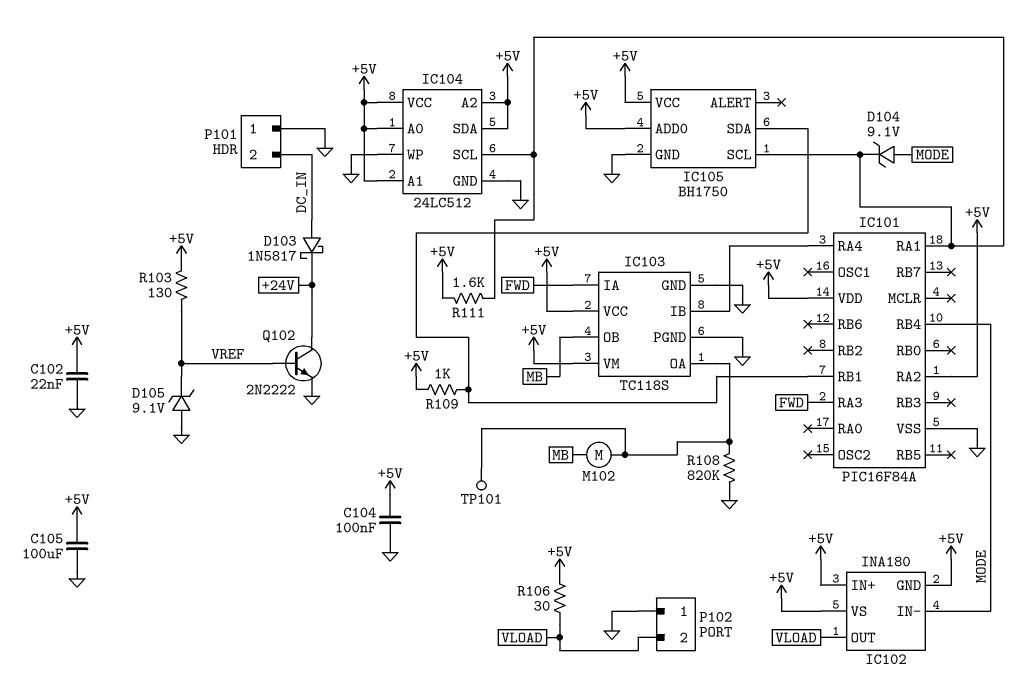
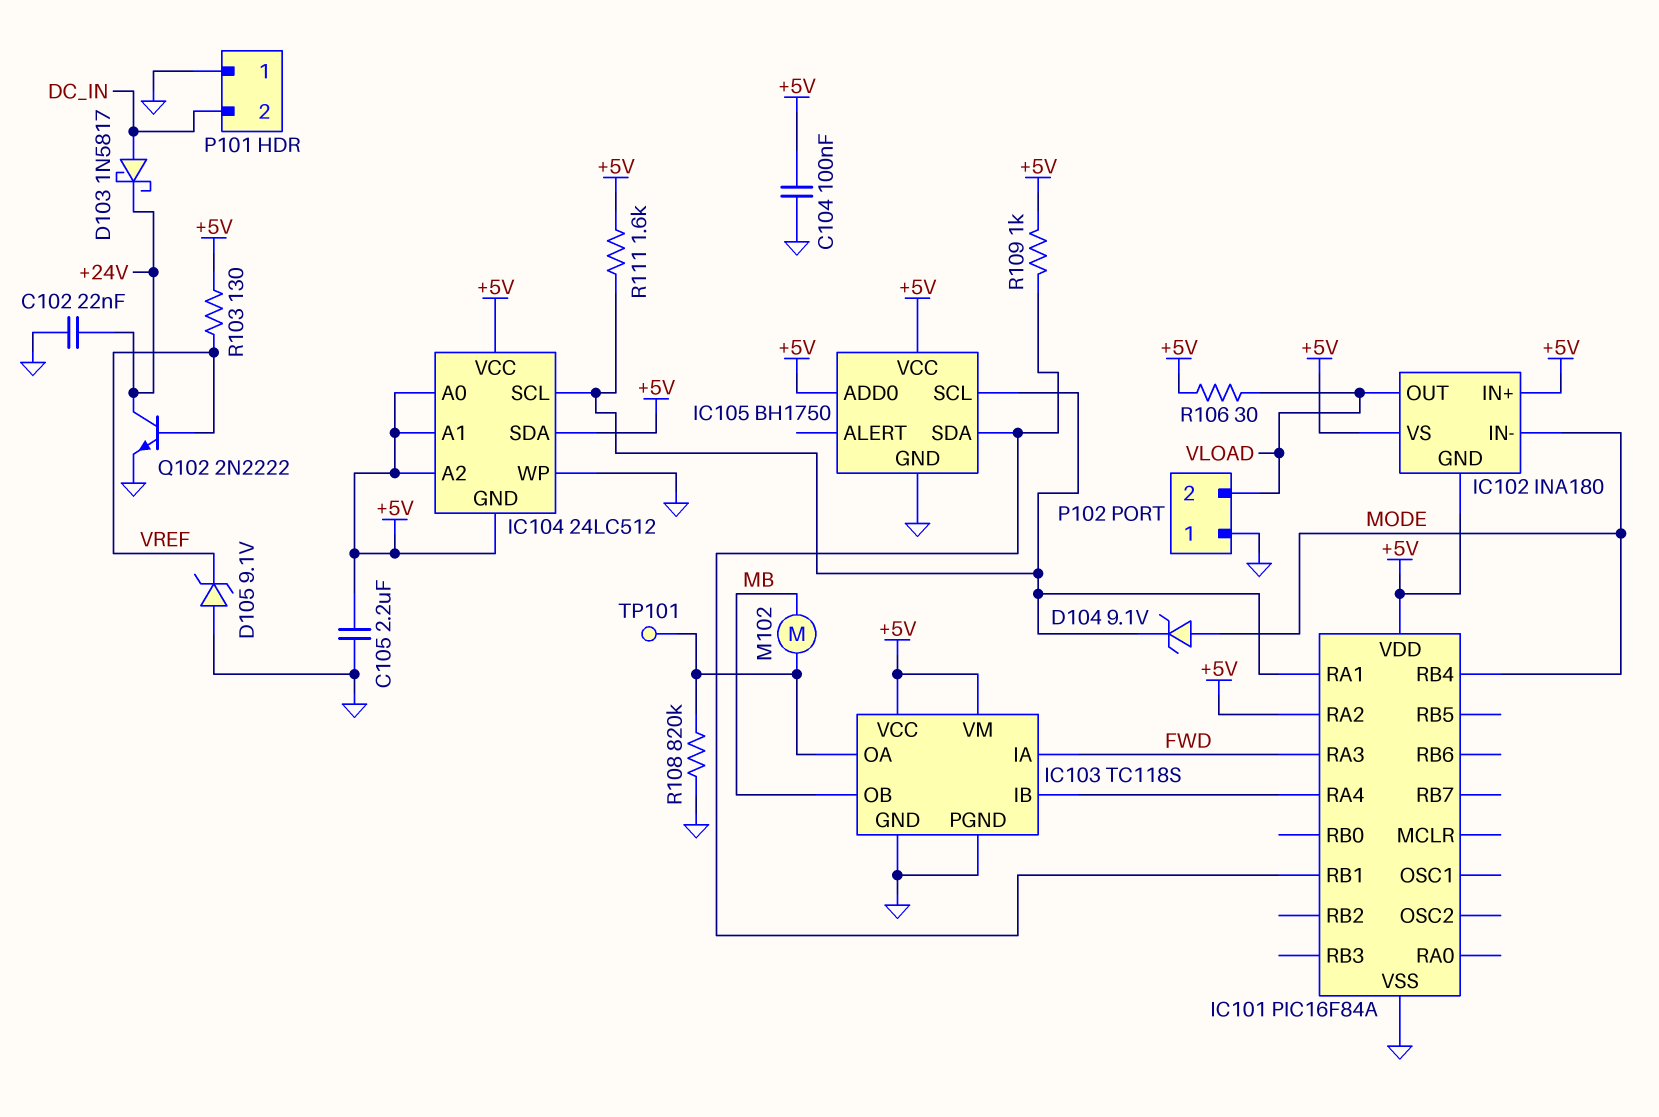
C102: 22nF (+5V, GND) -> 22nF (+24V, GND)
C105: 100uF (+5V, GND) -> 2.2uF (+5V, GND)
IC104 pin GND: GND -> +5V

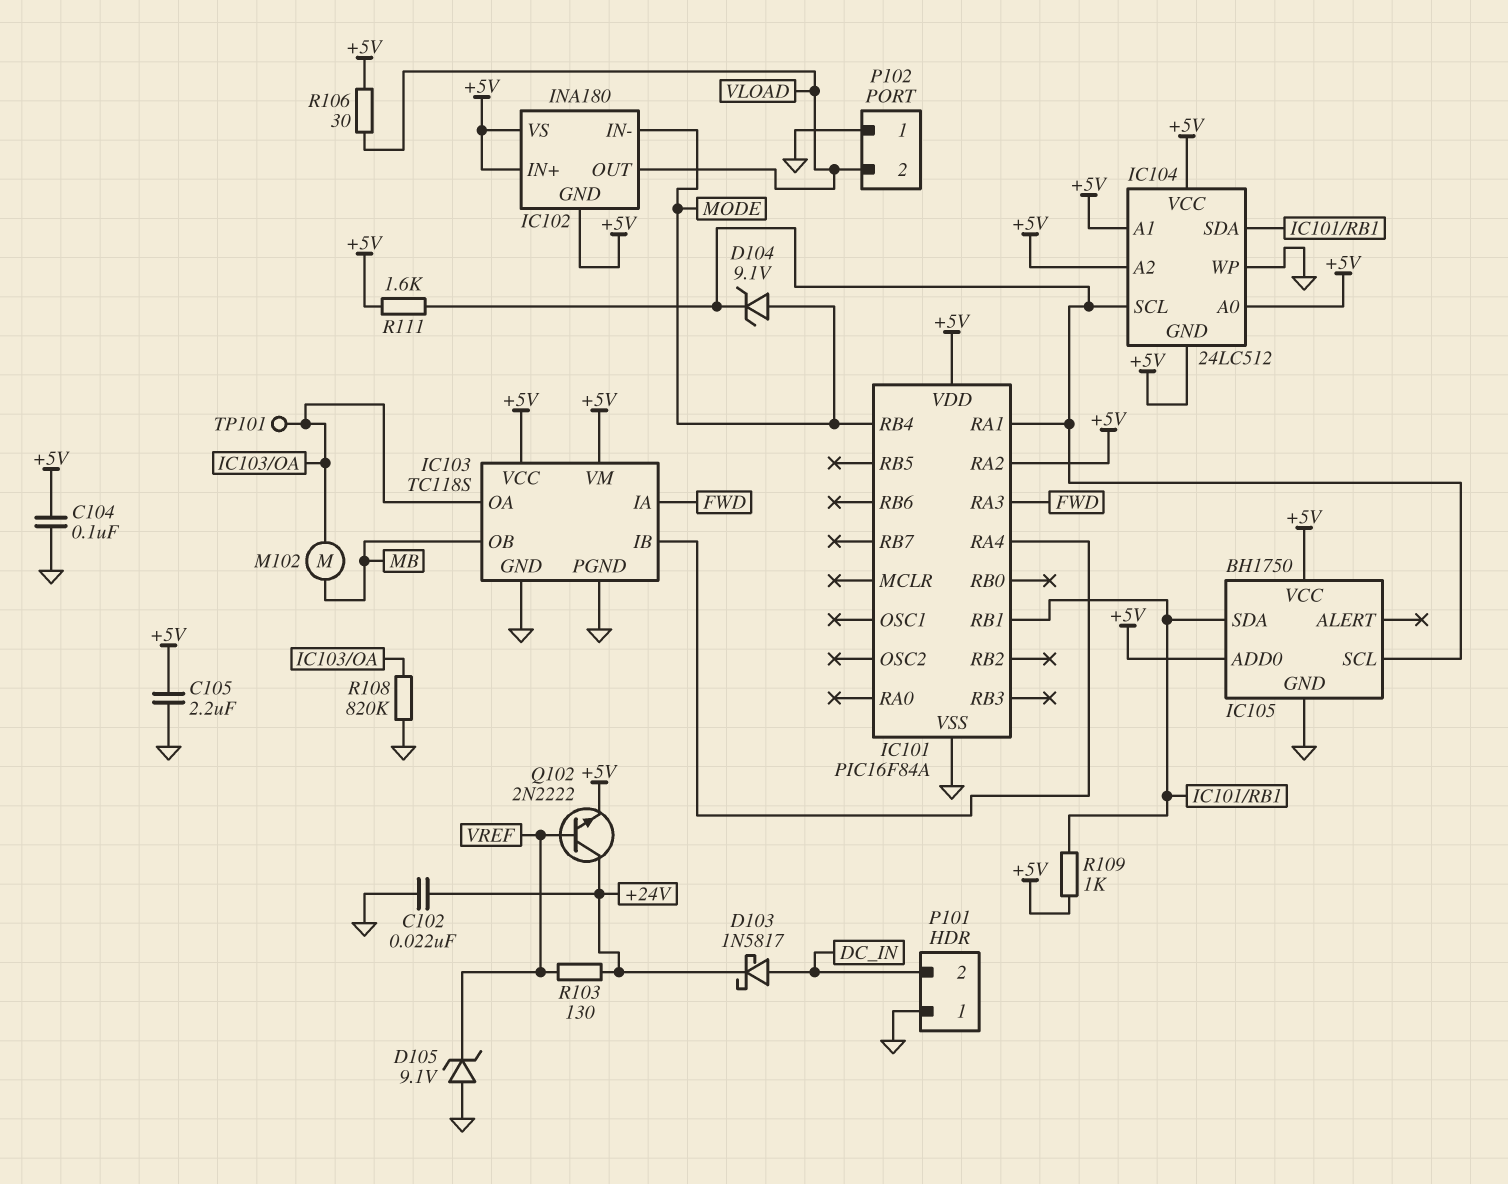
IC104 pin SDA: +5V -> IC101/RB1
Q102: NPN 2N2222 (B VREF, C +24V, E GND) -> NPN 2N2222 (B VREF, C +24V, E +5V)
R103: 130 (+5V, VREF) -> 130 (+24V, VREF)

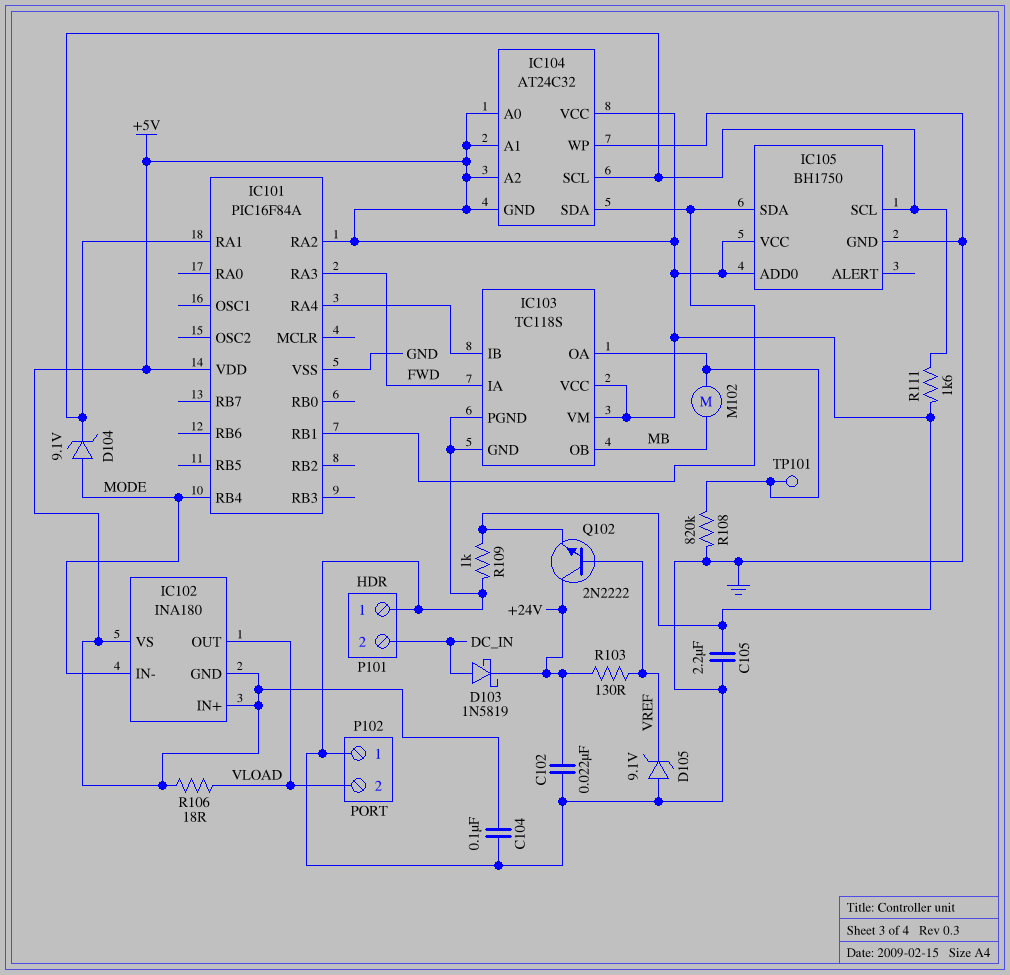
D103: schottky 1N5817 (A DC_IN, K +24V) -> schottky 1N5819 (A DC_IN, K +24V)
IC104: 24LC512 -> AT24C32
R106: 30 (+5V, VLOAD) -> 18 (+5V, VLOAD)
R109: 1k (+5V, IC101/RB1) -> 1k (+5V, GND)

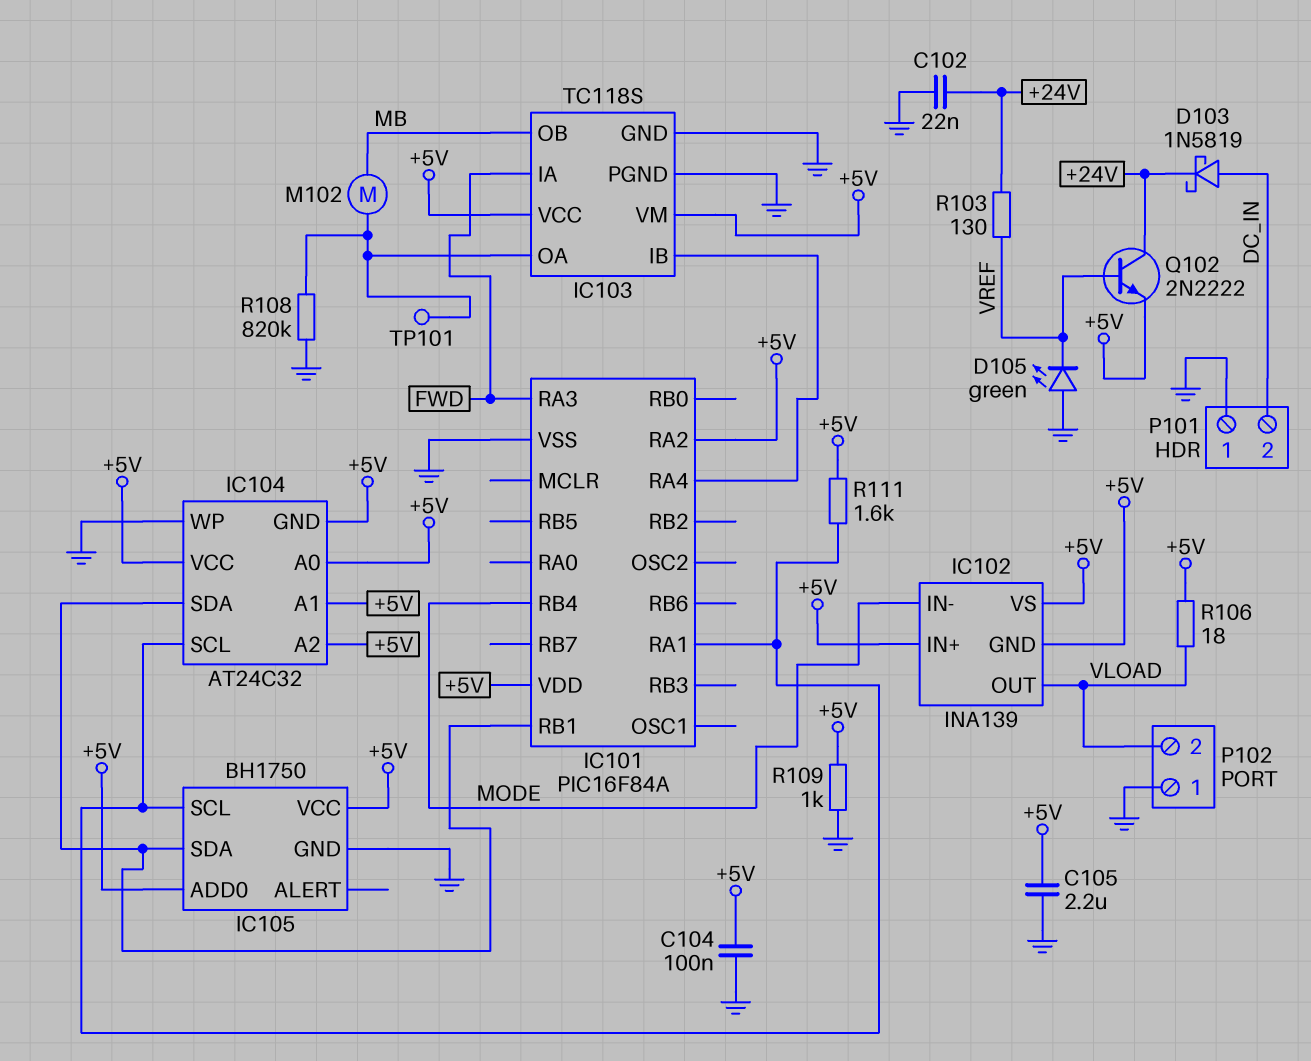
D104: zener 9.1V (A MODE, K IC101/RA1) -> none
D105: zener 9.1V (A GND, K VREF) -> LED green (A GND, K VREF)
IC102: INA180 -> INA139

